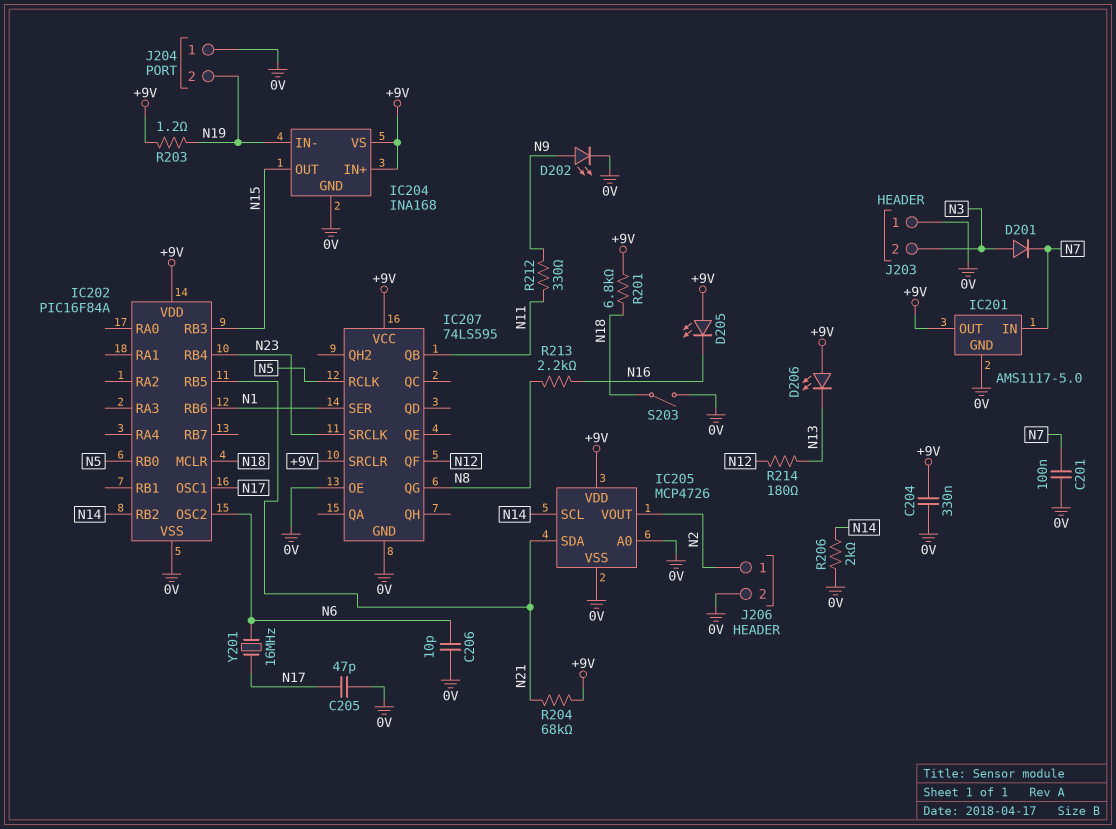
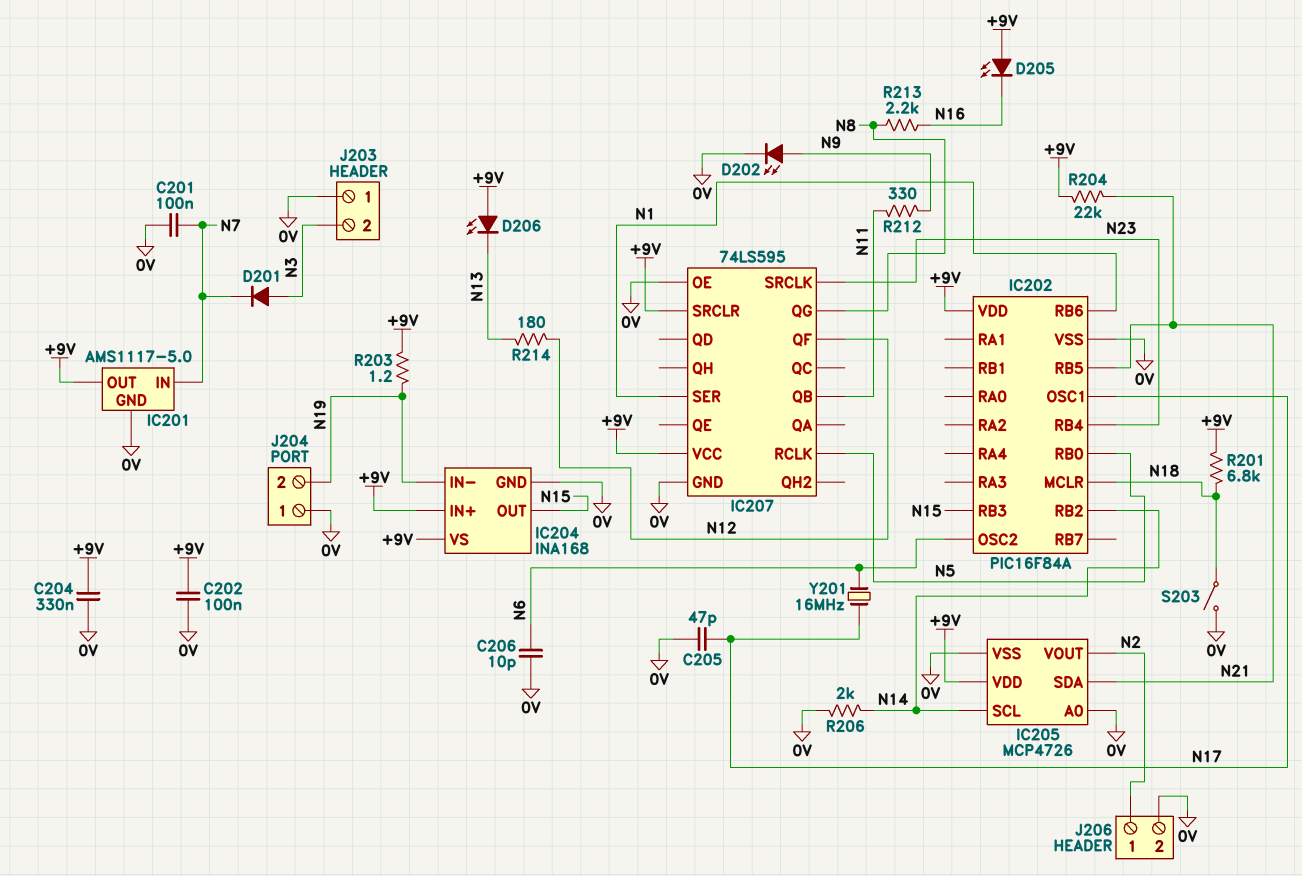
C202: none -> 100nF (+9V, 0V)
R204: 68k (+9V, N21) -> 22k (+9V, N21)

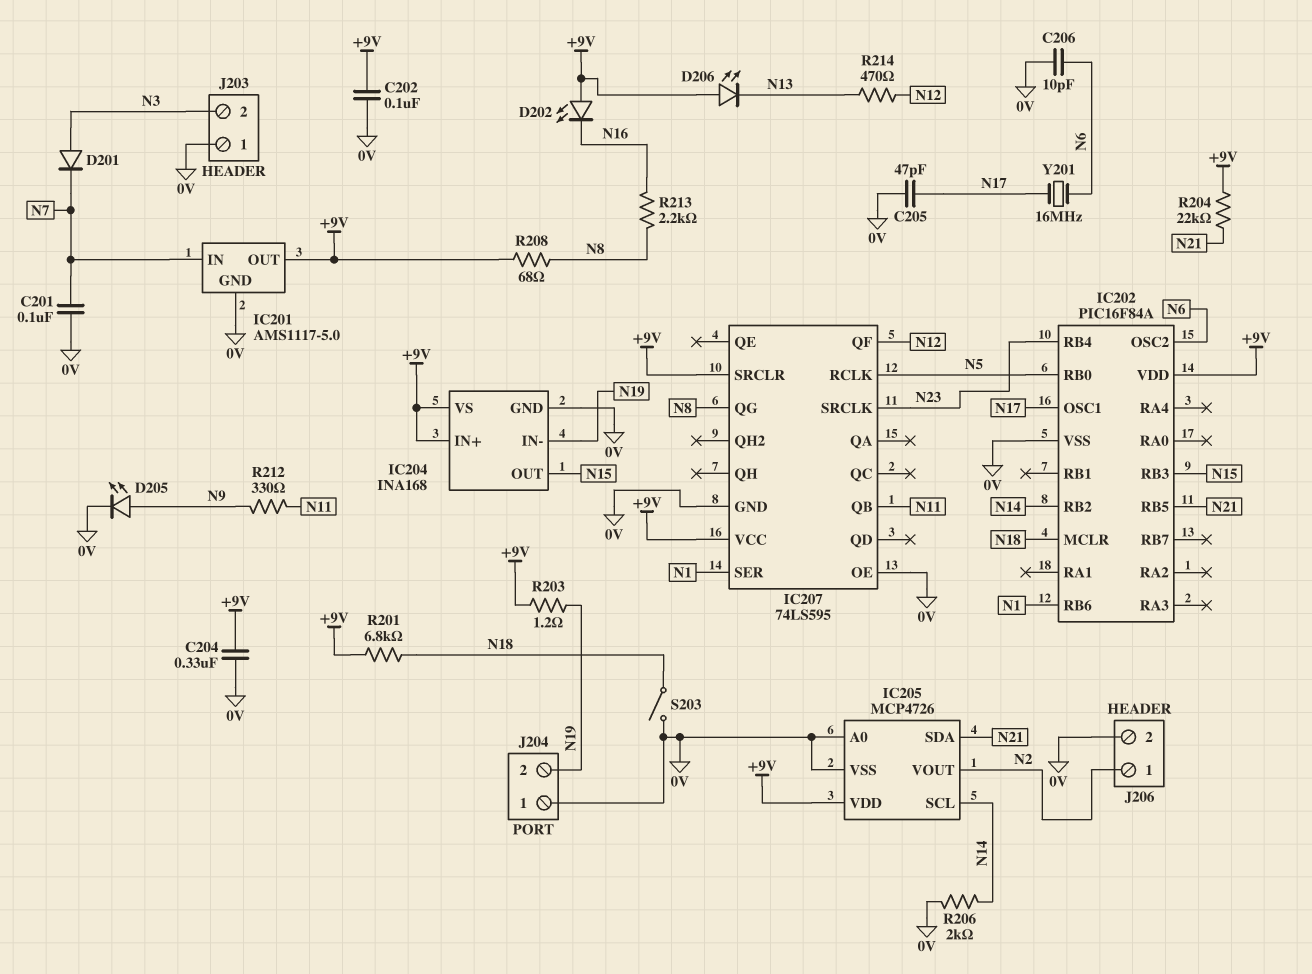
D202: LED (A N9, K 0V) -> LED (A +9V, K N16)
D205: LED (A +9V, K N16) -> LED (A N9, K 0V)
R208: none -> 68 (+9V, N8)
R214: 180 (N12, N13) -> 470 (N12, N13)

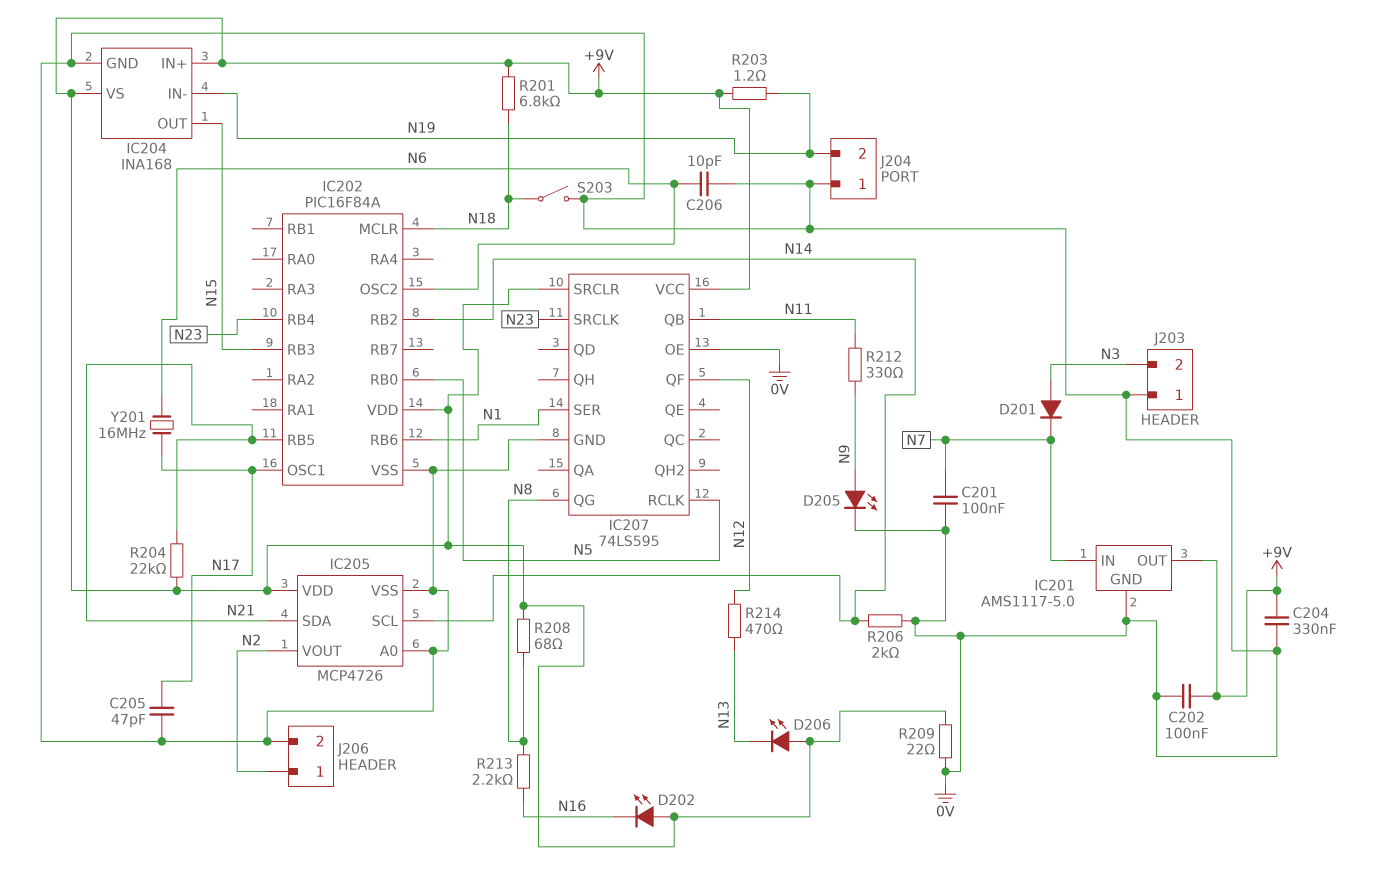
R209: none -> 22 (+9V, 0V)

